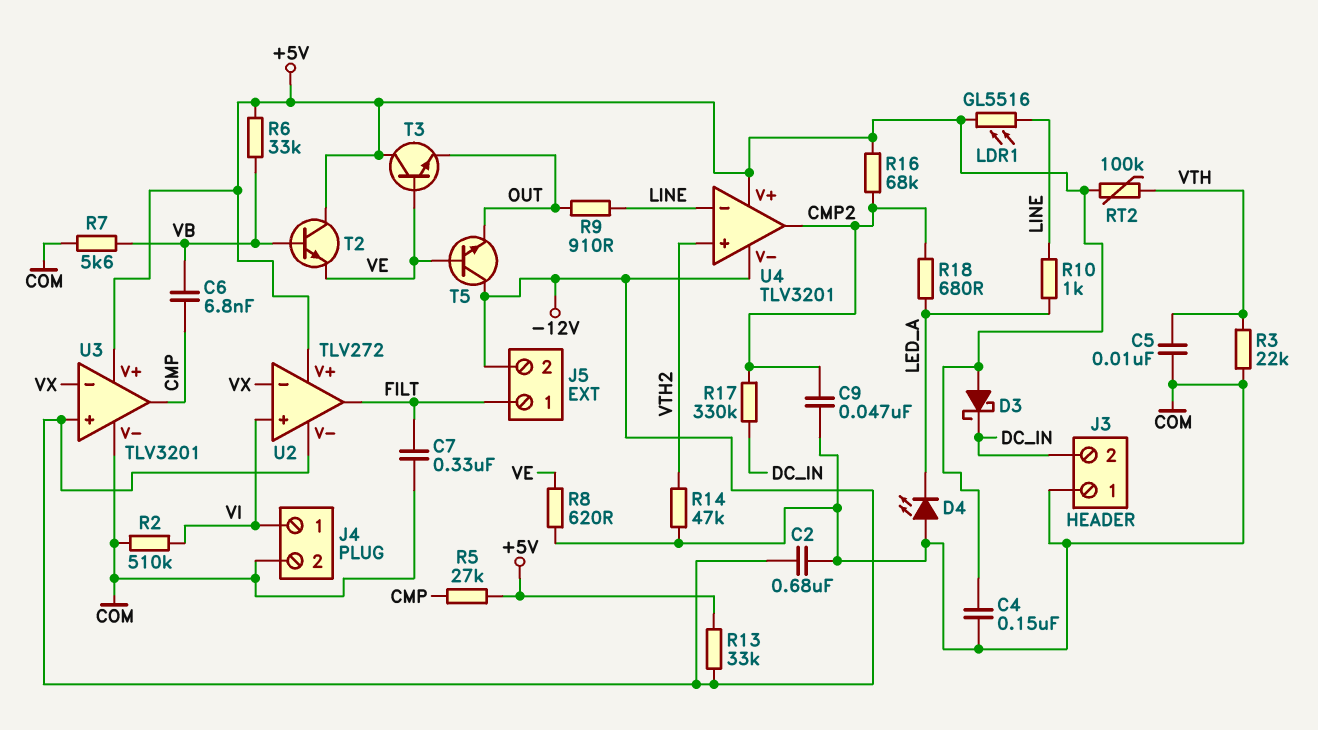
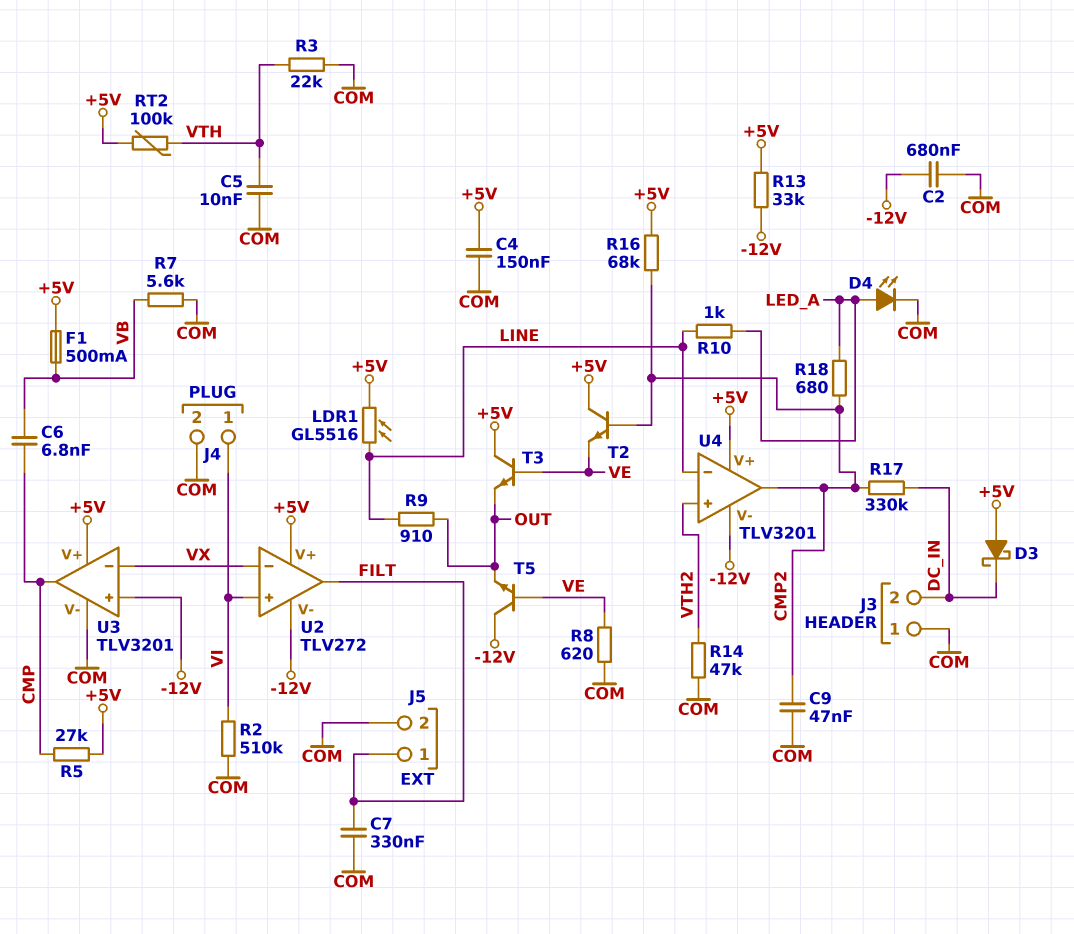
D4: LED (A COM, K LED_A) -> LED (A LED_A, K COM)
F1: none -> 500mA (+5V, VB)
J5 pin 2: -12V -> COM
R6: 33k (+5V, VB) -> none
T2: NPN (B VB, C +5V, E VE) -> NPN (B CMP2, C +5V, E VE)

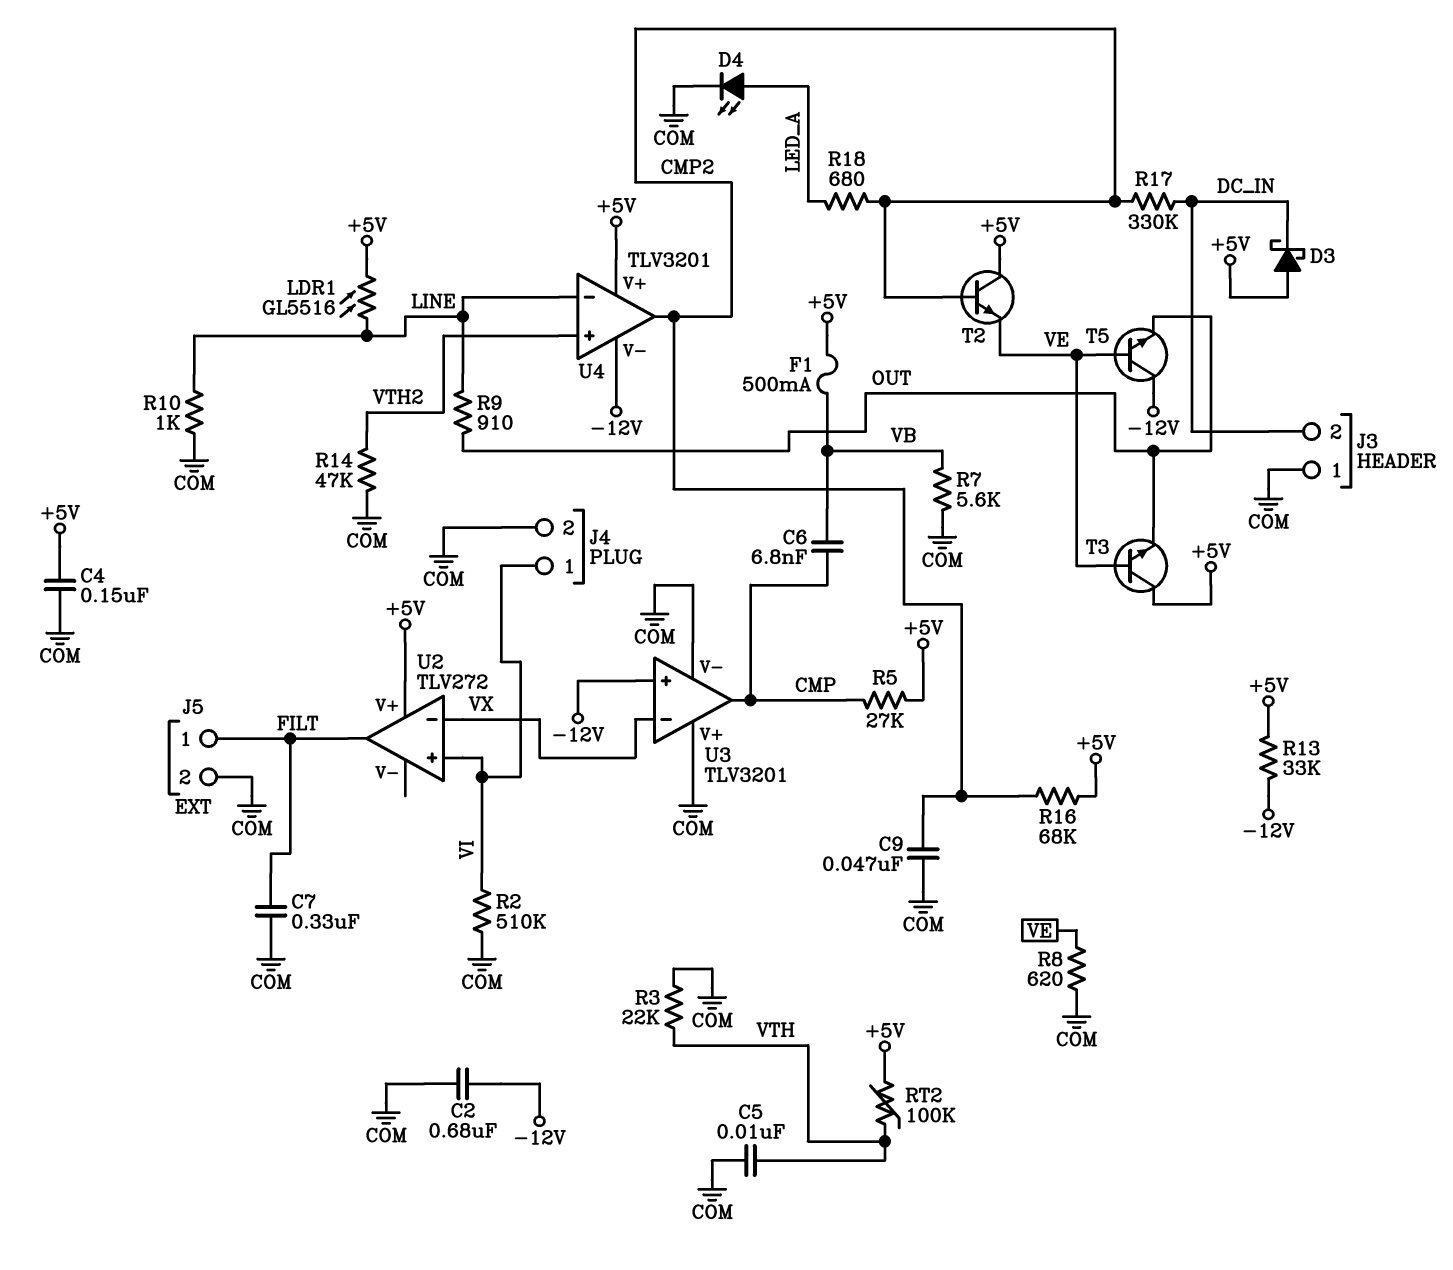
R10: 1k (LED_A, LINE) -> 1k (COM, LINE)
U2 pin V-: -12V -> none
U3 pin V+: +5V -> COM

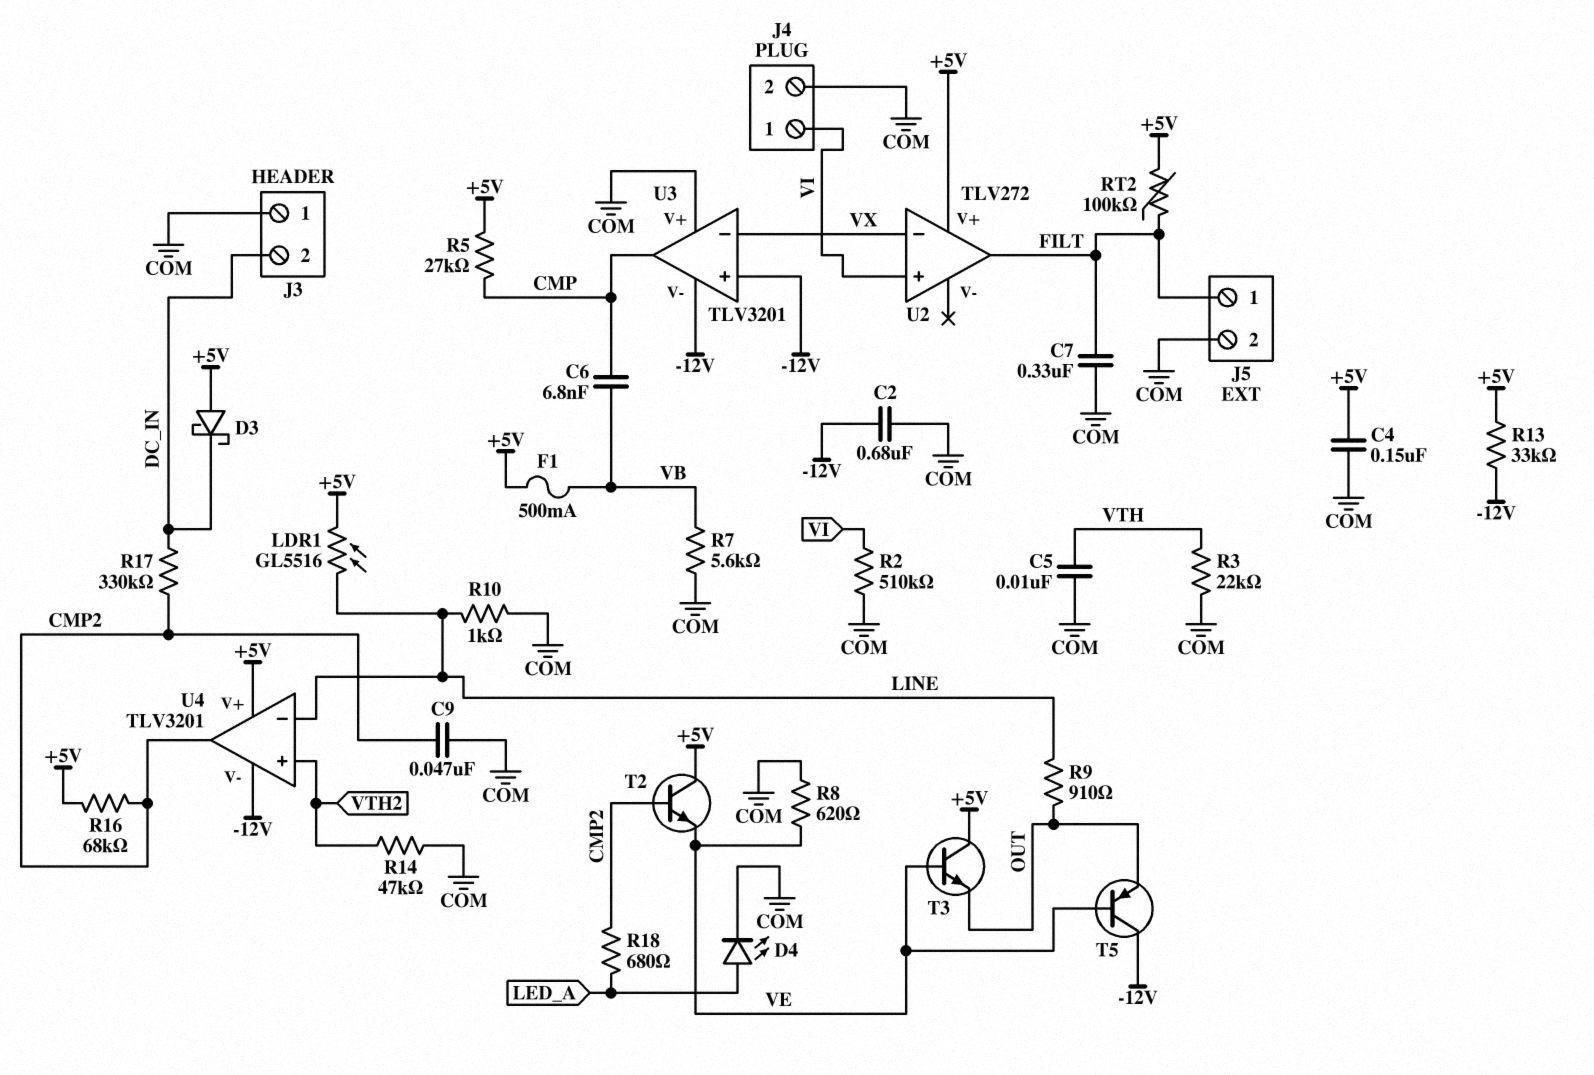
RT2: 100k (+5V, VTH) -> 100k (+5V, FILT)
T5: NPN (B VE, C -12V, E OUT) -> PNP (B VE, C -12V, E OUT)
U3 pin V-: COM -> -12V

